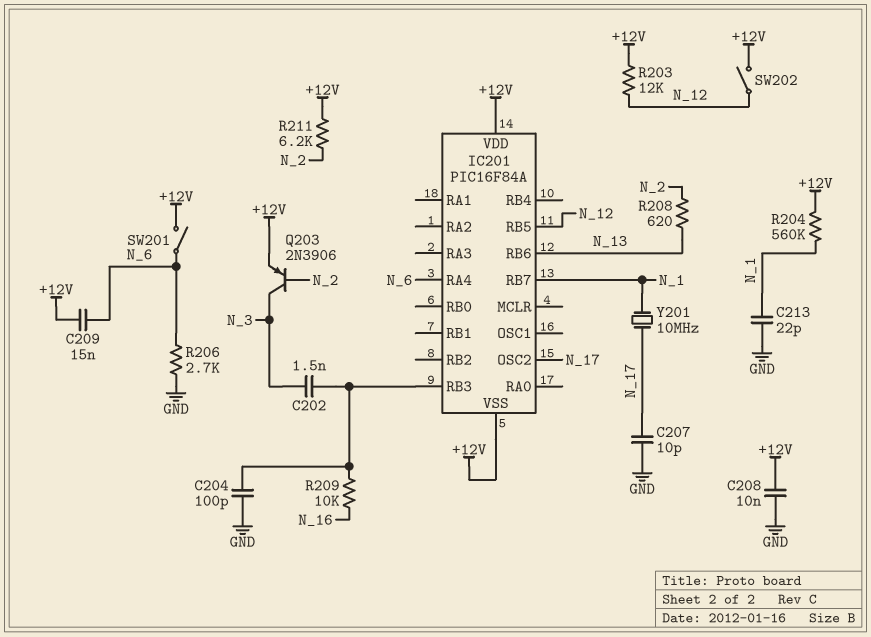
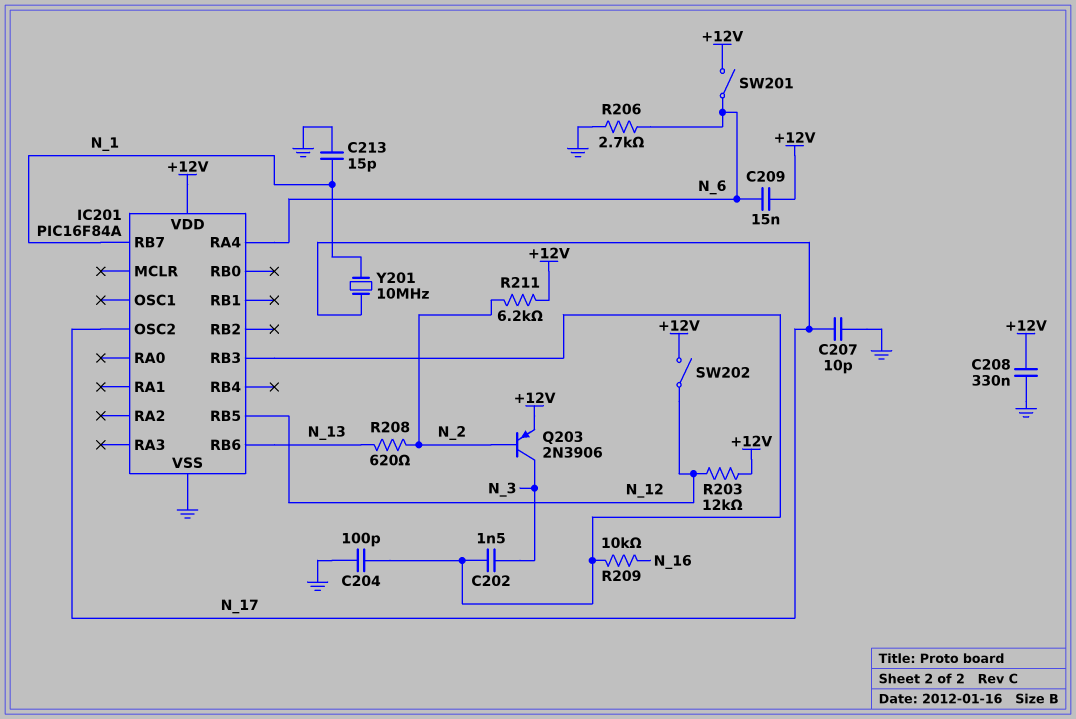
C208: 10nF (+12V, GND) -> 330nF (+12V, GND)
C213: 22pF (GND, N_1) -> 15pF (GND, N_1)
IC201 pin VSS: +12V -> GND
R204: 560k (+12V, N_1) -> none

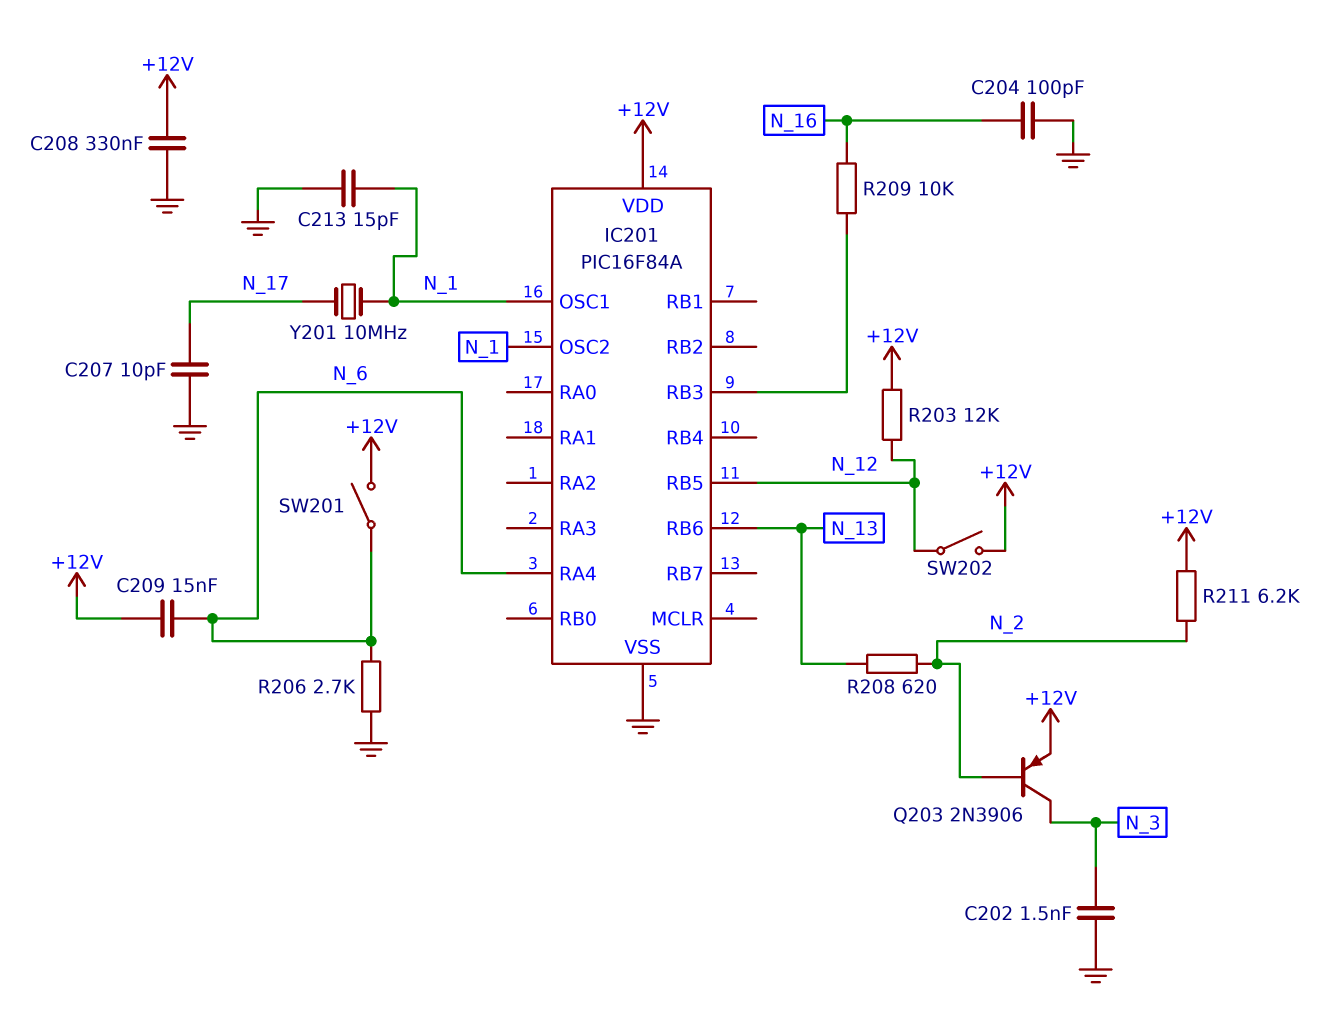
C202: 1.5nF (IC201/RB3, N_3) -> 1.5nF (GND, N_3)
C204: 100pF (GND, IC201/RB3) -> 100pF (GND, N_16)
IC201 pin OSC1: none -> N_1
IC201 pin OSC2: N_17 -> N_1
IC201 pin RB7: N_1 -> none

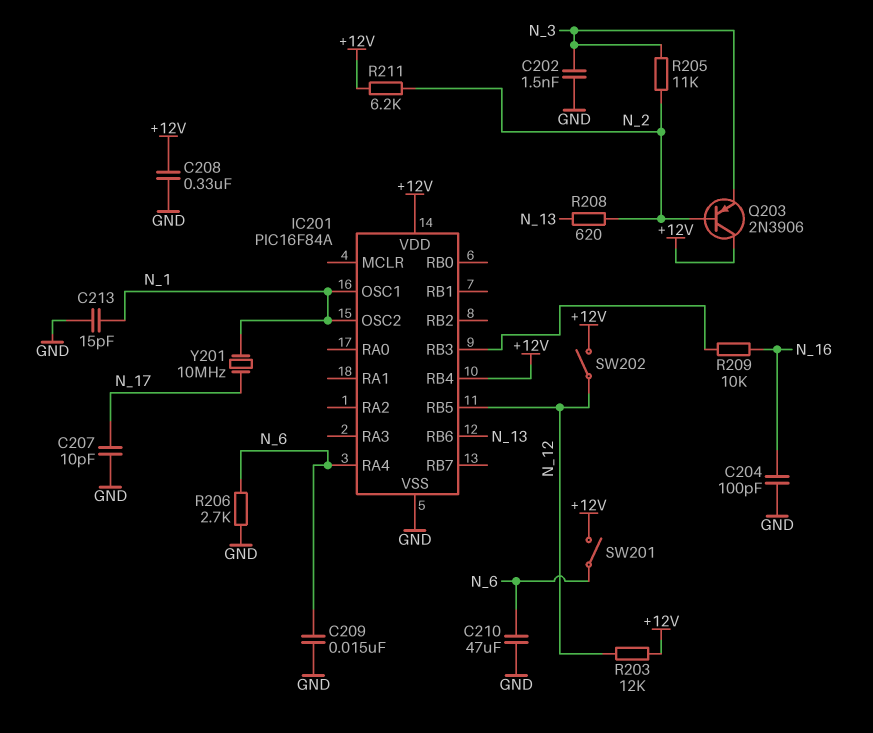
C209: 15nF (+12V, N_6) -> 15nF (GND, N_6)
C210: none -> 47uF (GND, N_6)
IC201 pin RB4: none -> +12V
Q203: PNP 2N3906 (B N_2, C N_3, E +12V) -> PNP 2N3906 (B N_2, C +12V, E N_3)
R205: none -> 11k (N_2, N_3)

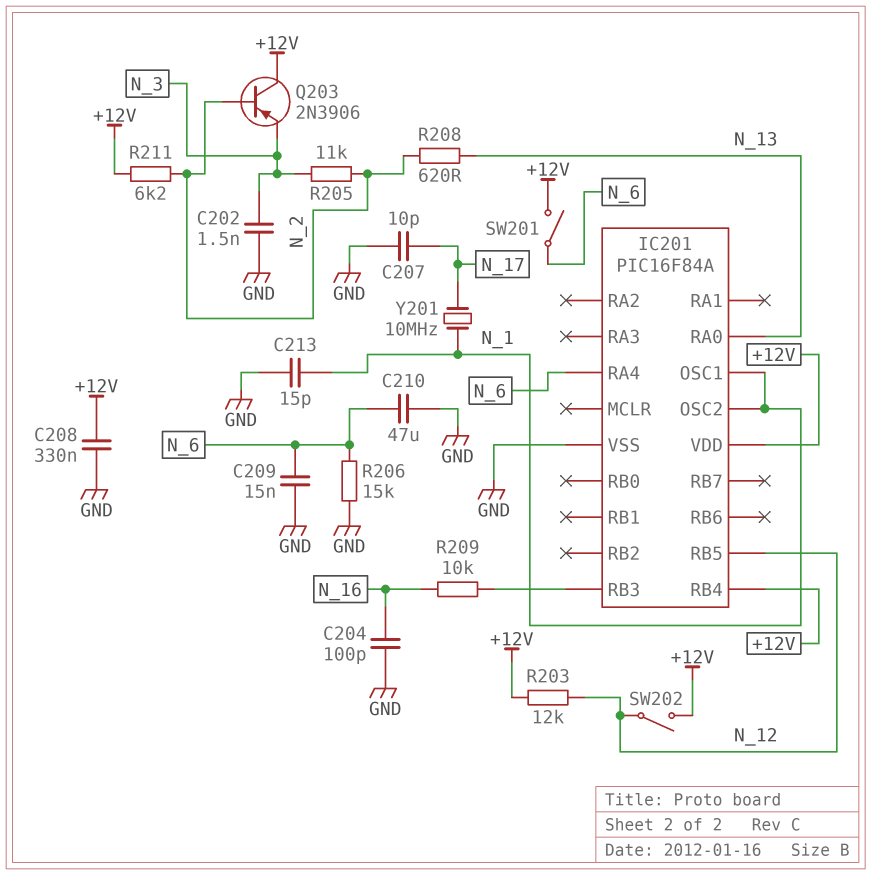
IC201 pin RA0: none -> N_13
IC201 pin RB6: N_13 -> none
R206: 2.7k (GND, N_6) -> 15k (GND, N_6)

